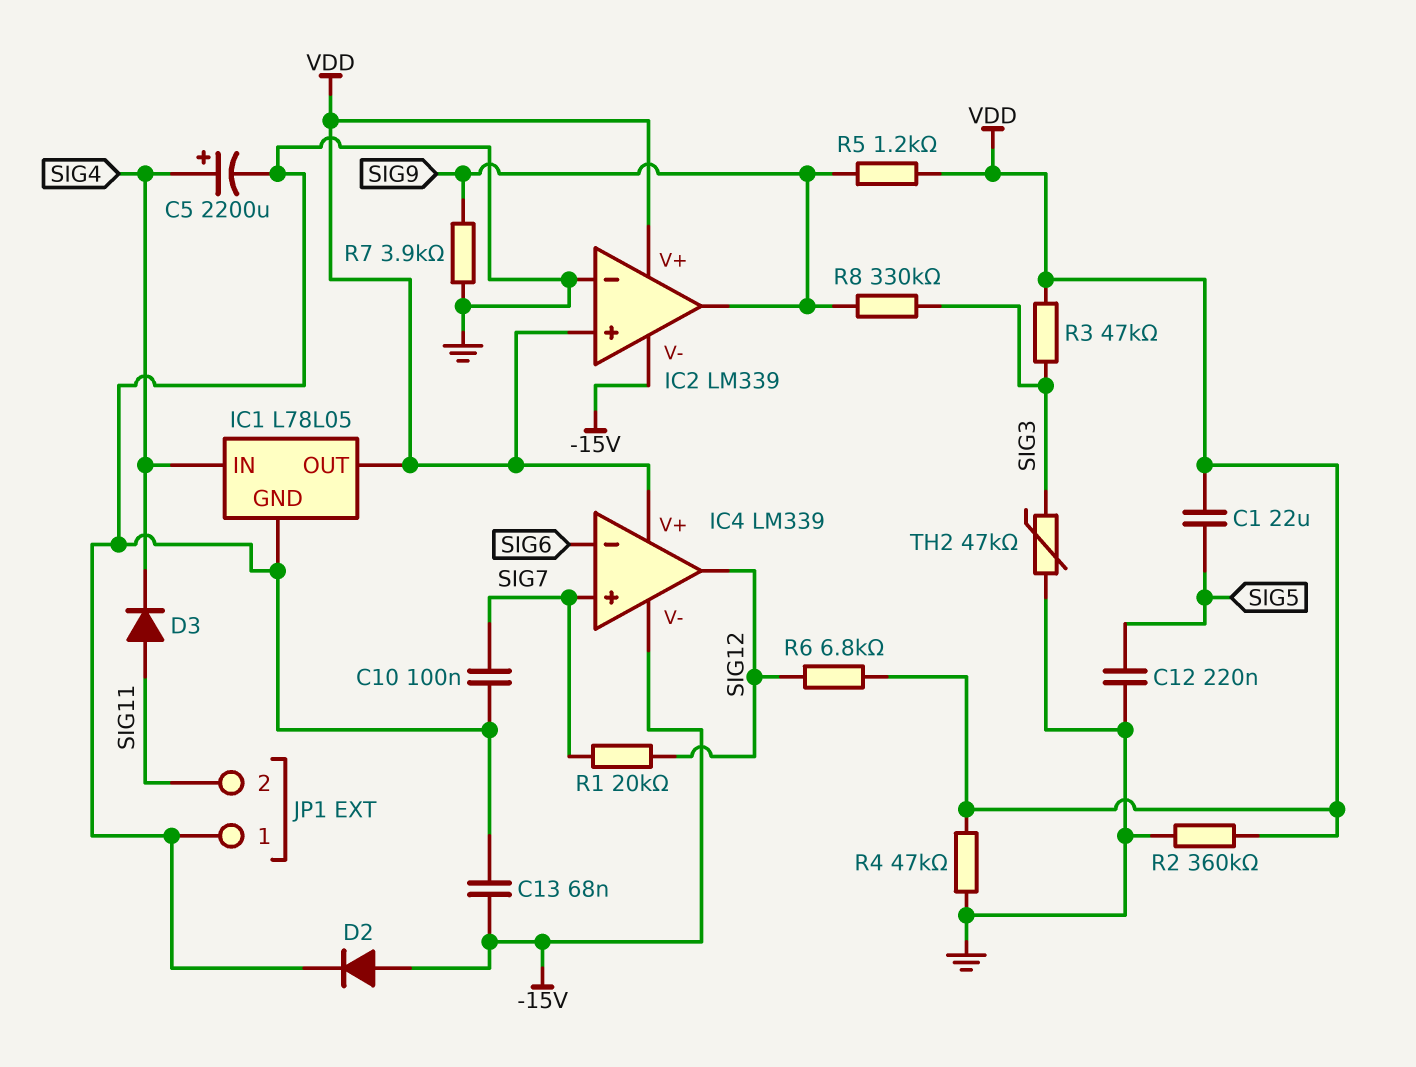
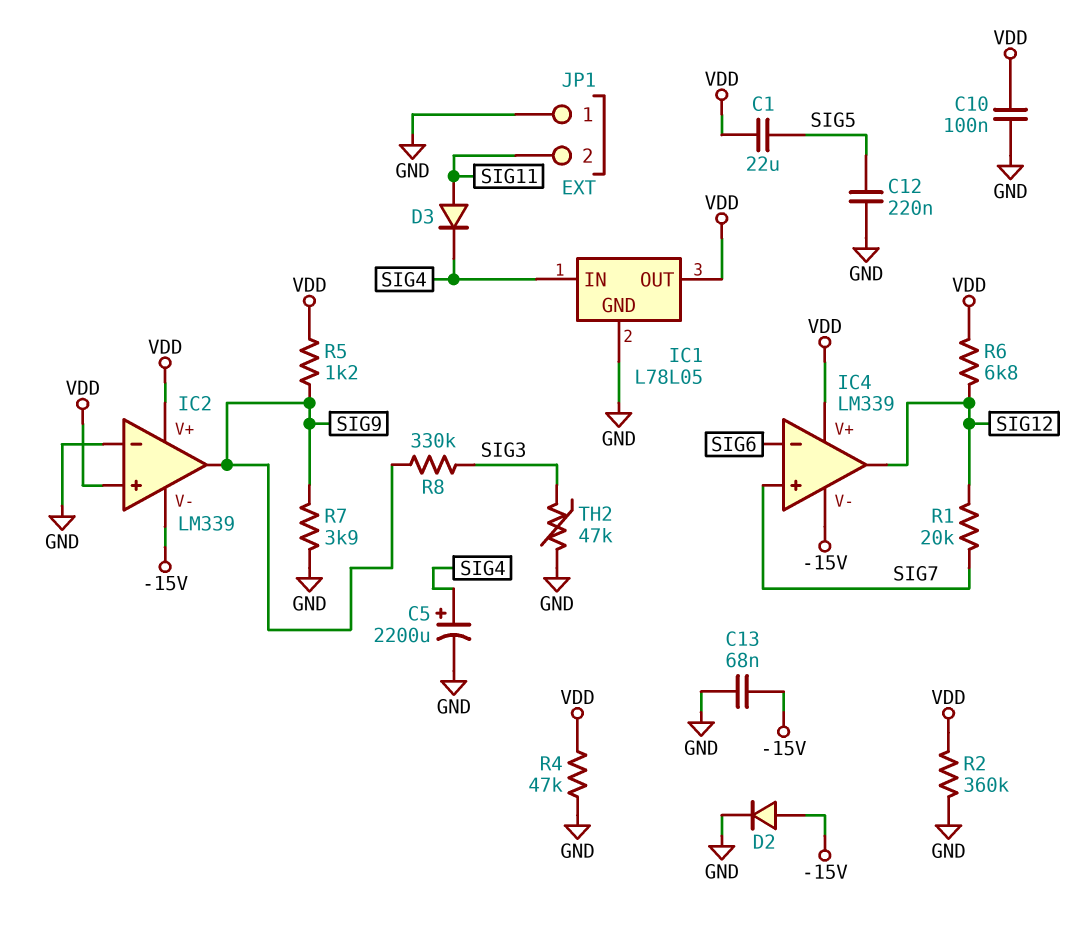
C10: 100nF (GND, SIG7) -> 100nF (GND, VDD)
R3: 47k (SIG3, VDD) -> none

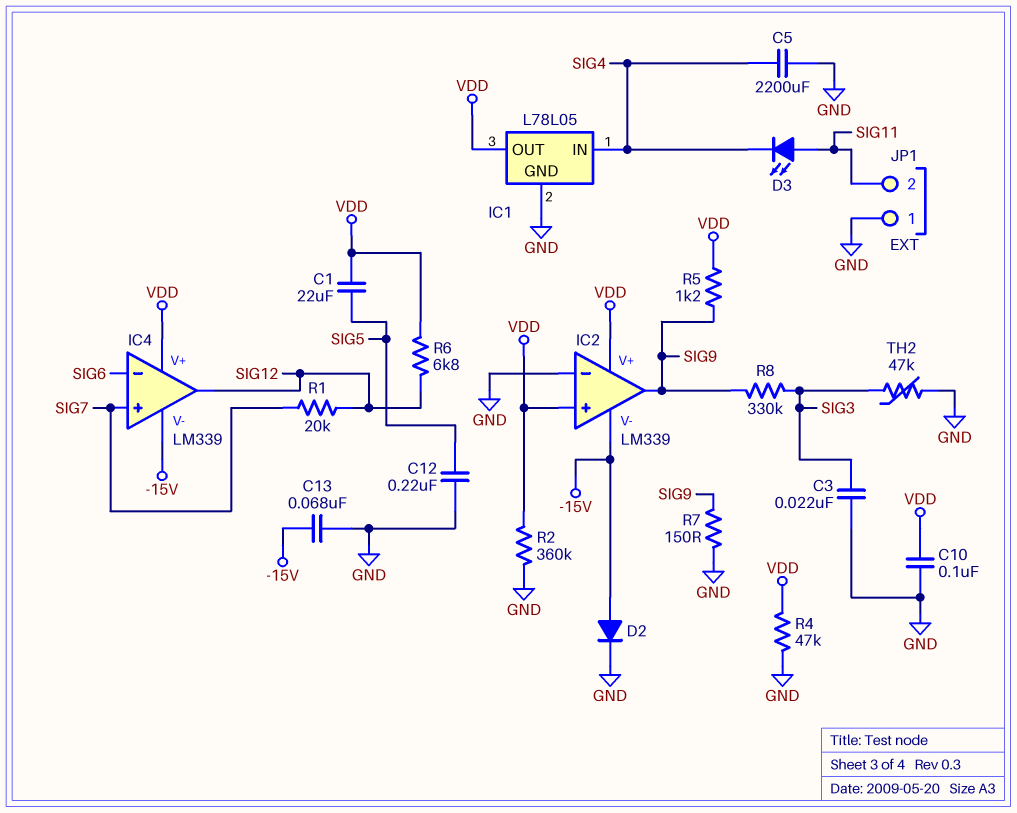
C3: none -> 22nF (GND, SIG3)
C5: 2200uF (plus SIG4, minus GND) -> 2200uF (GND, SIG4)
D3: diode (A SIG11, K SIG4) -> LED (A SIG11, K SIG4)
R7: 3.9k (GND, SIG9) -> 150 (GND, SIG9)

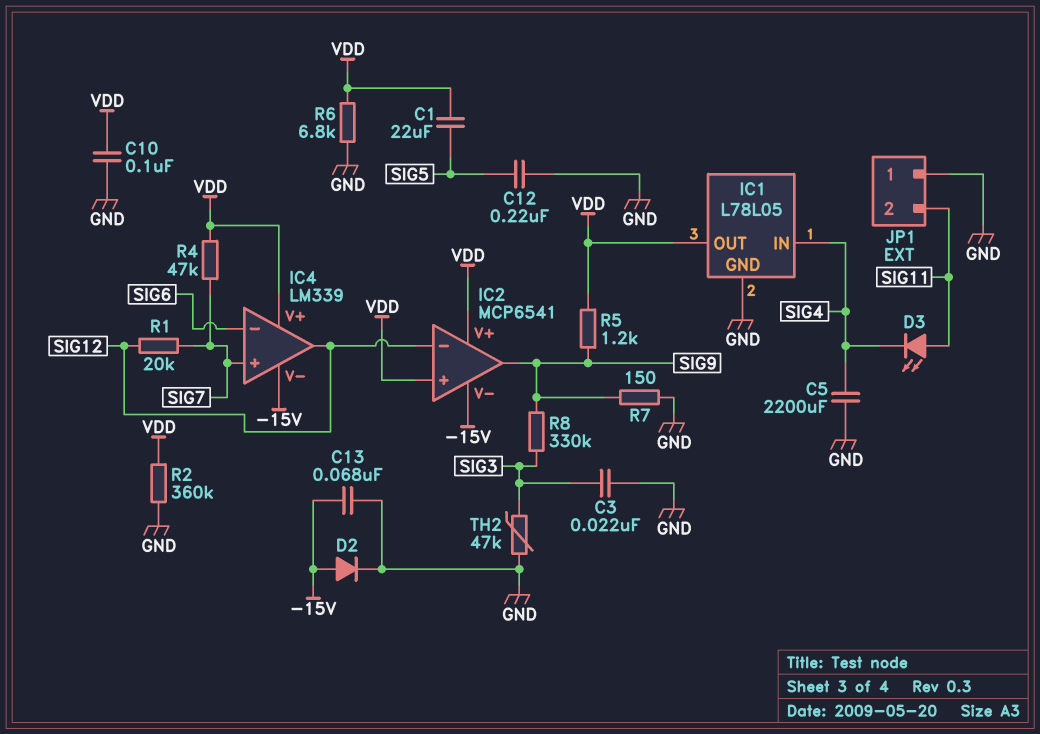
IC2: LM339 -> MCP6541
IC2 pin in-: GND -> SIG12
R4: 47k (GND, VDD) -> 47k (SIG7, VDD)
R6: 6.8k (SIG12, VDD) -> 6.8k (GND, VDD)

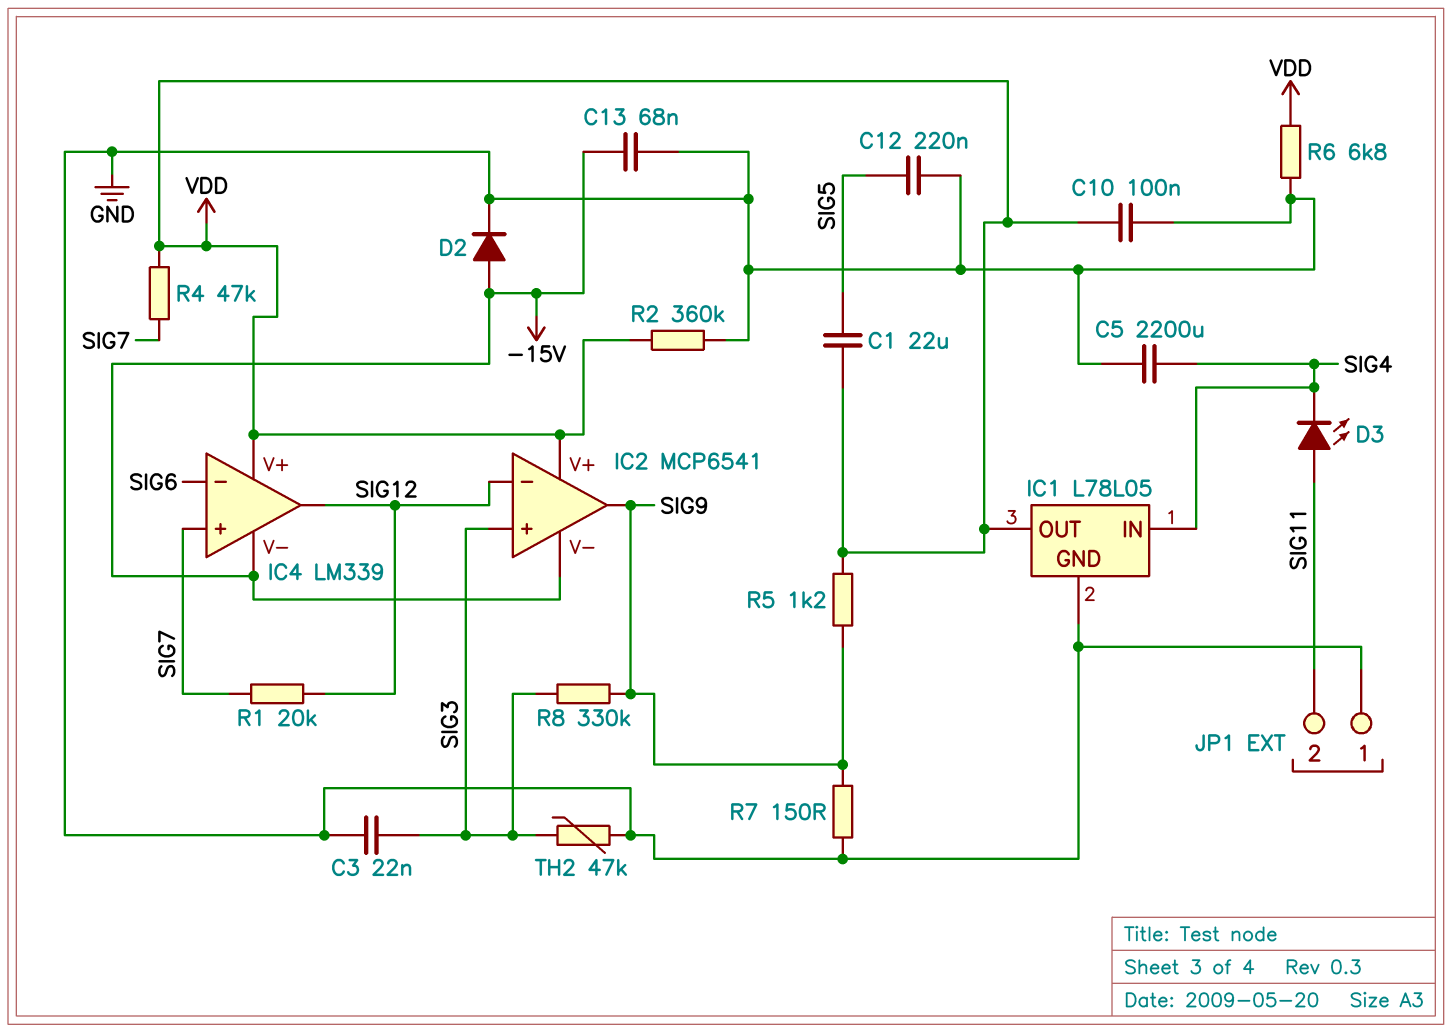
IC2 pin in+: VDD -> SIG3

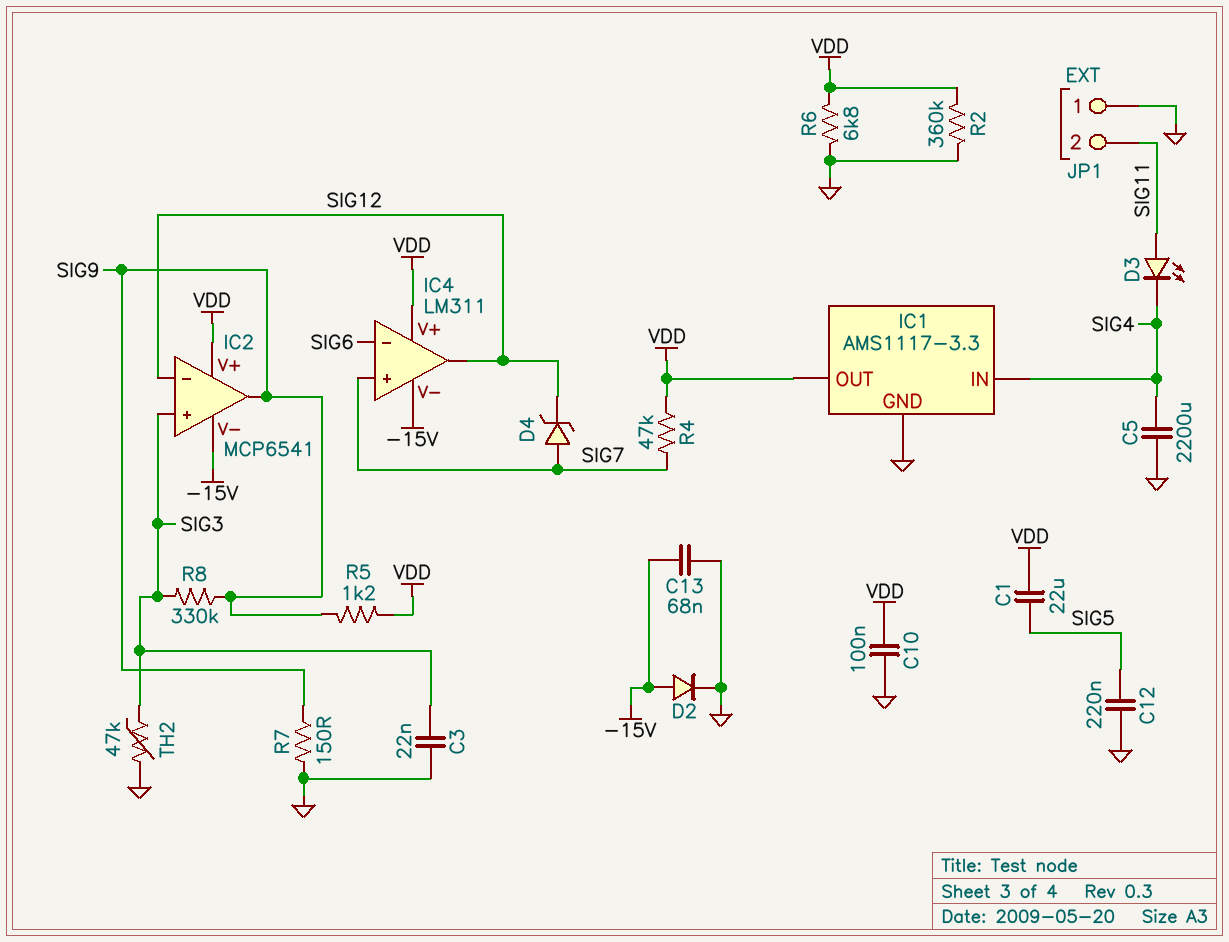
D4: none -> zener (A SIG7, K SIG12)
IC1: L78L05 -> AMS1117-3.3
IC4: LM339 -> LM311
R1: 20k (SIG7, SIG12) -> none

